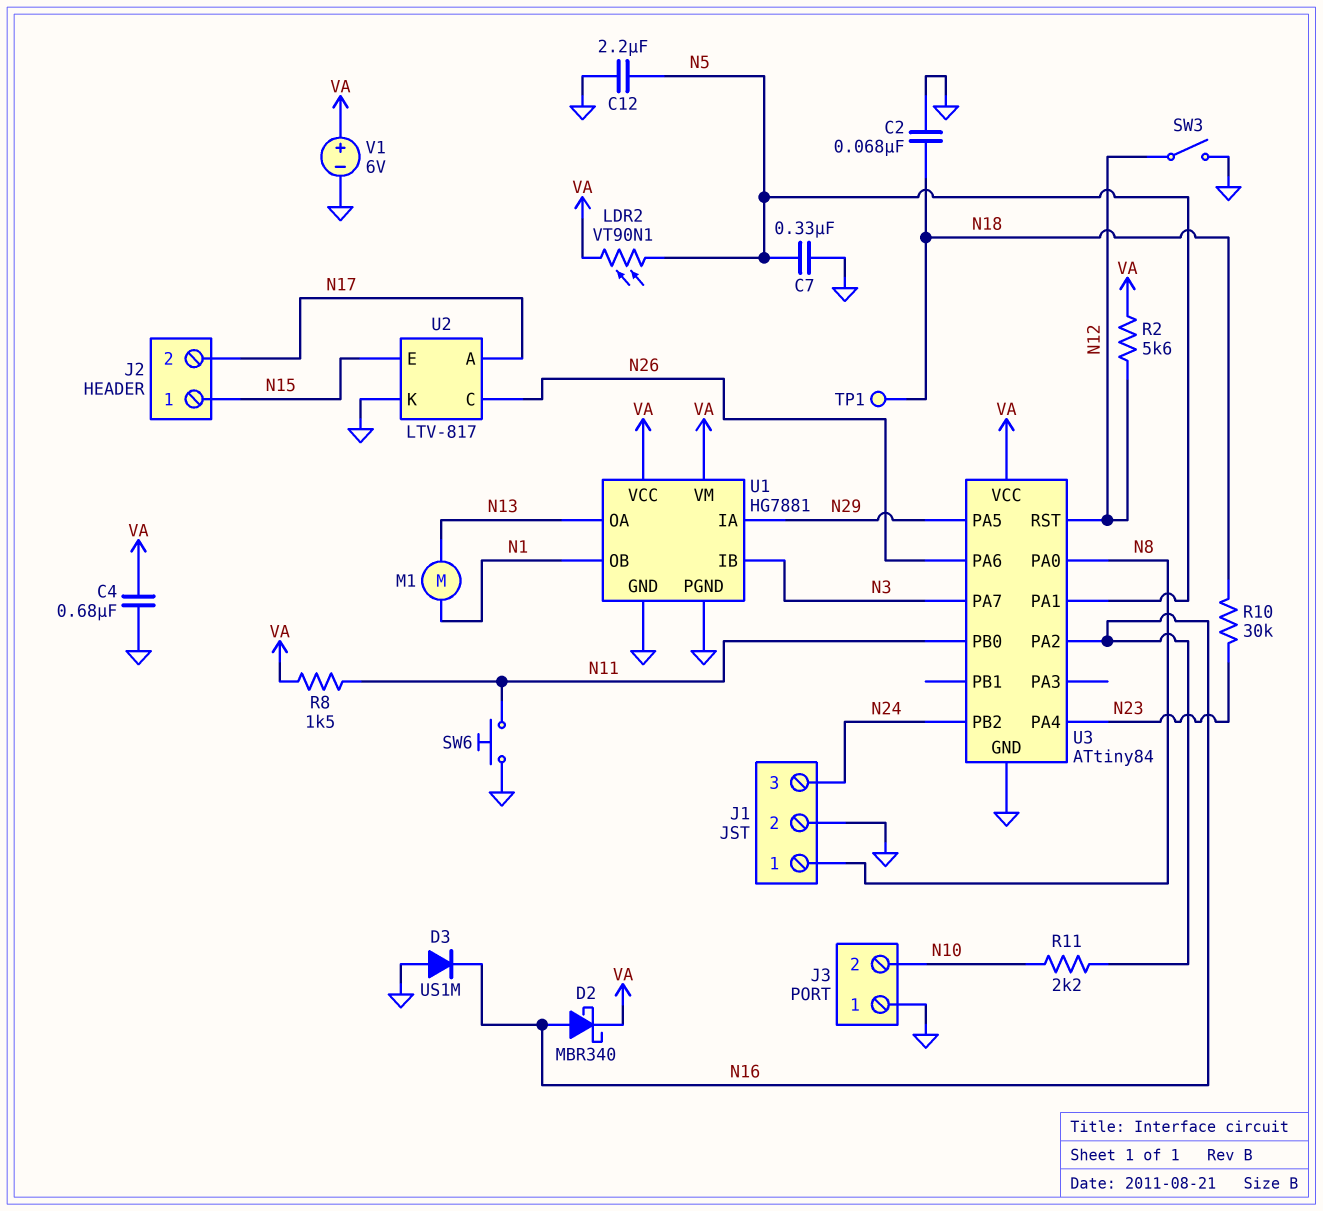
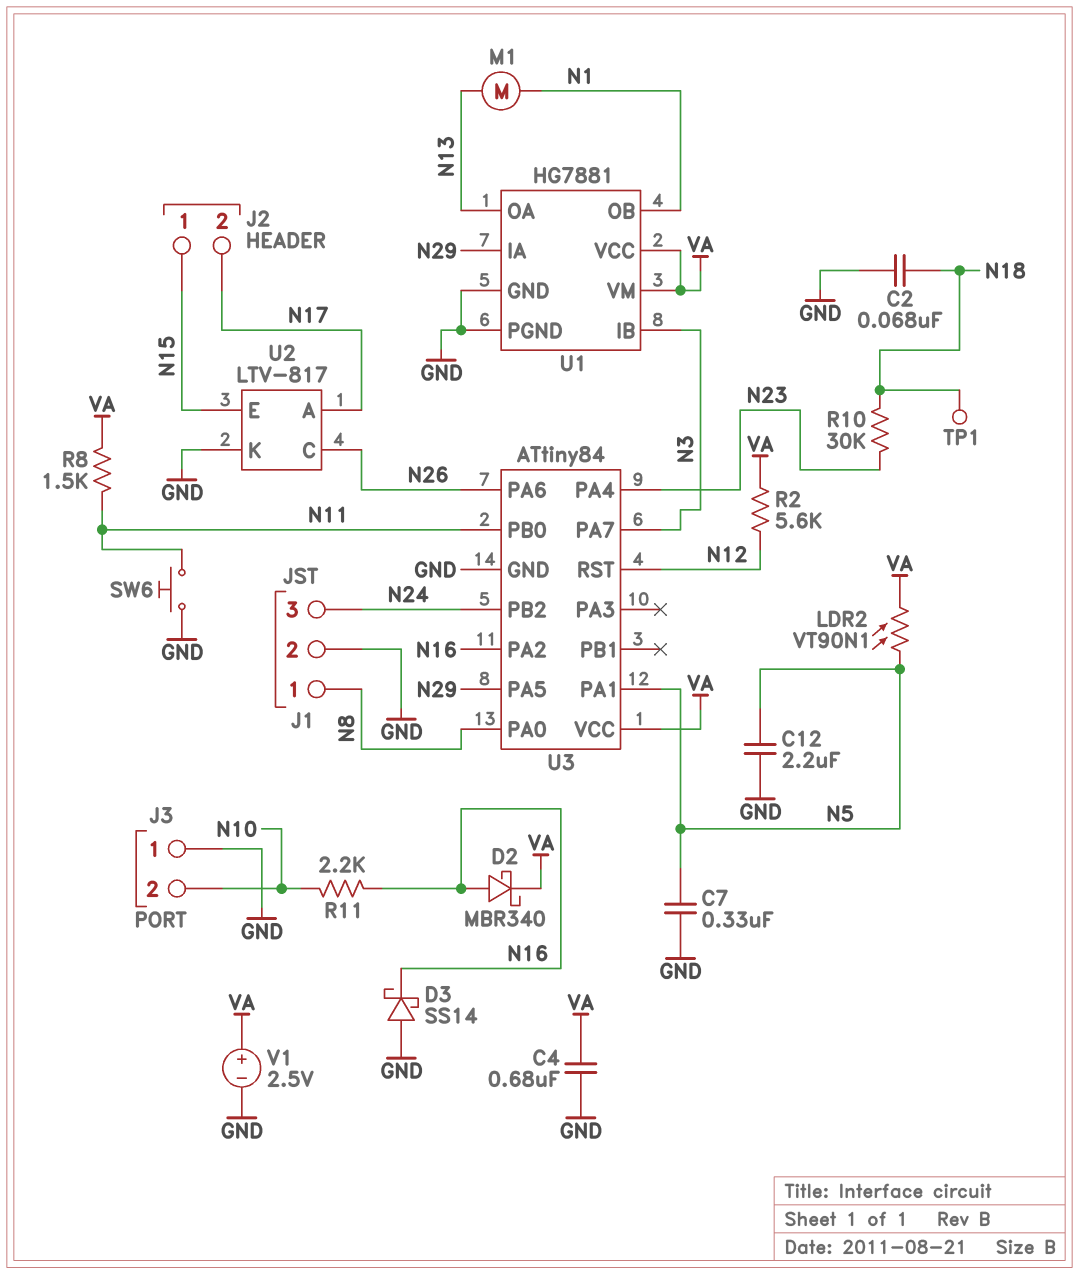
D3: diode US1M (A GND, K N16) -> schottky SS14 (A GND, K N16)
SW3: switch (GND, N12) -> none
V1: 6V (plus VA, minus GND) -> 2.5V (plus VA, minus GND)

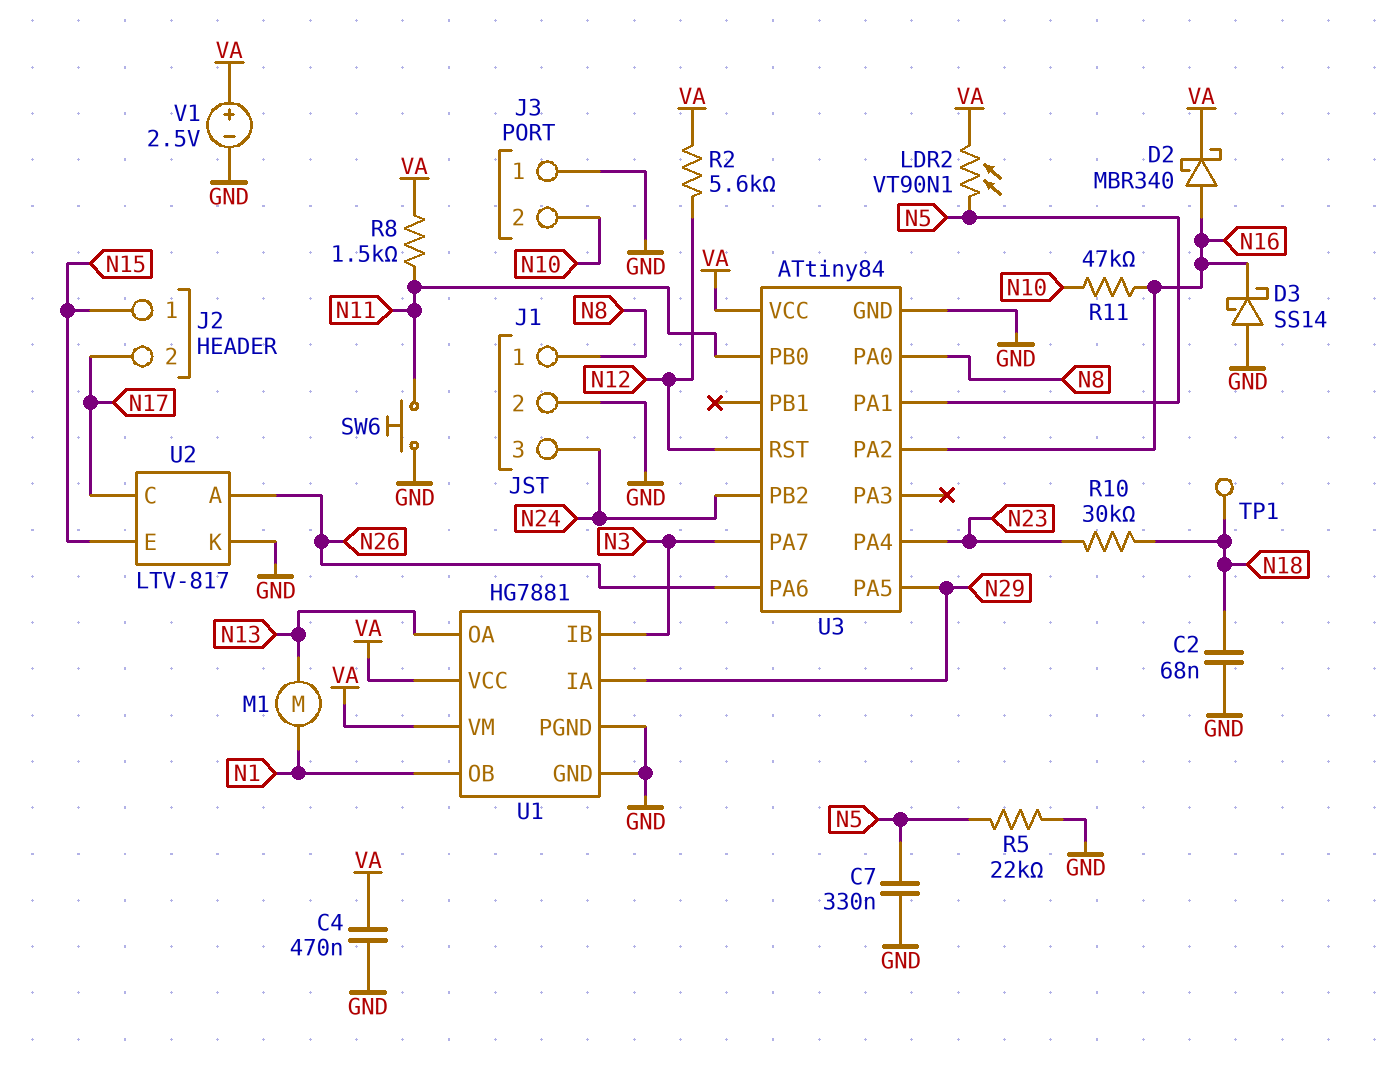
C4: 680nF (GND, VA) -> 470nF (GND, VA)
C12: 2.2uF (GND, N5) -> none
R5: none -> 22k (GND, N5)
R11: 2.2k (N10, N16) -> 47k (N10, N16)
U2 pin A: N17 -> N26
U2 pin C: N26 -> N17

